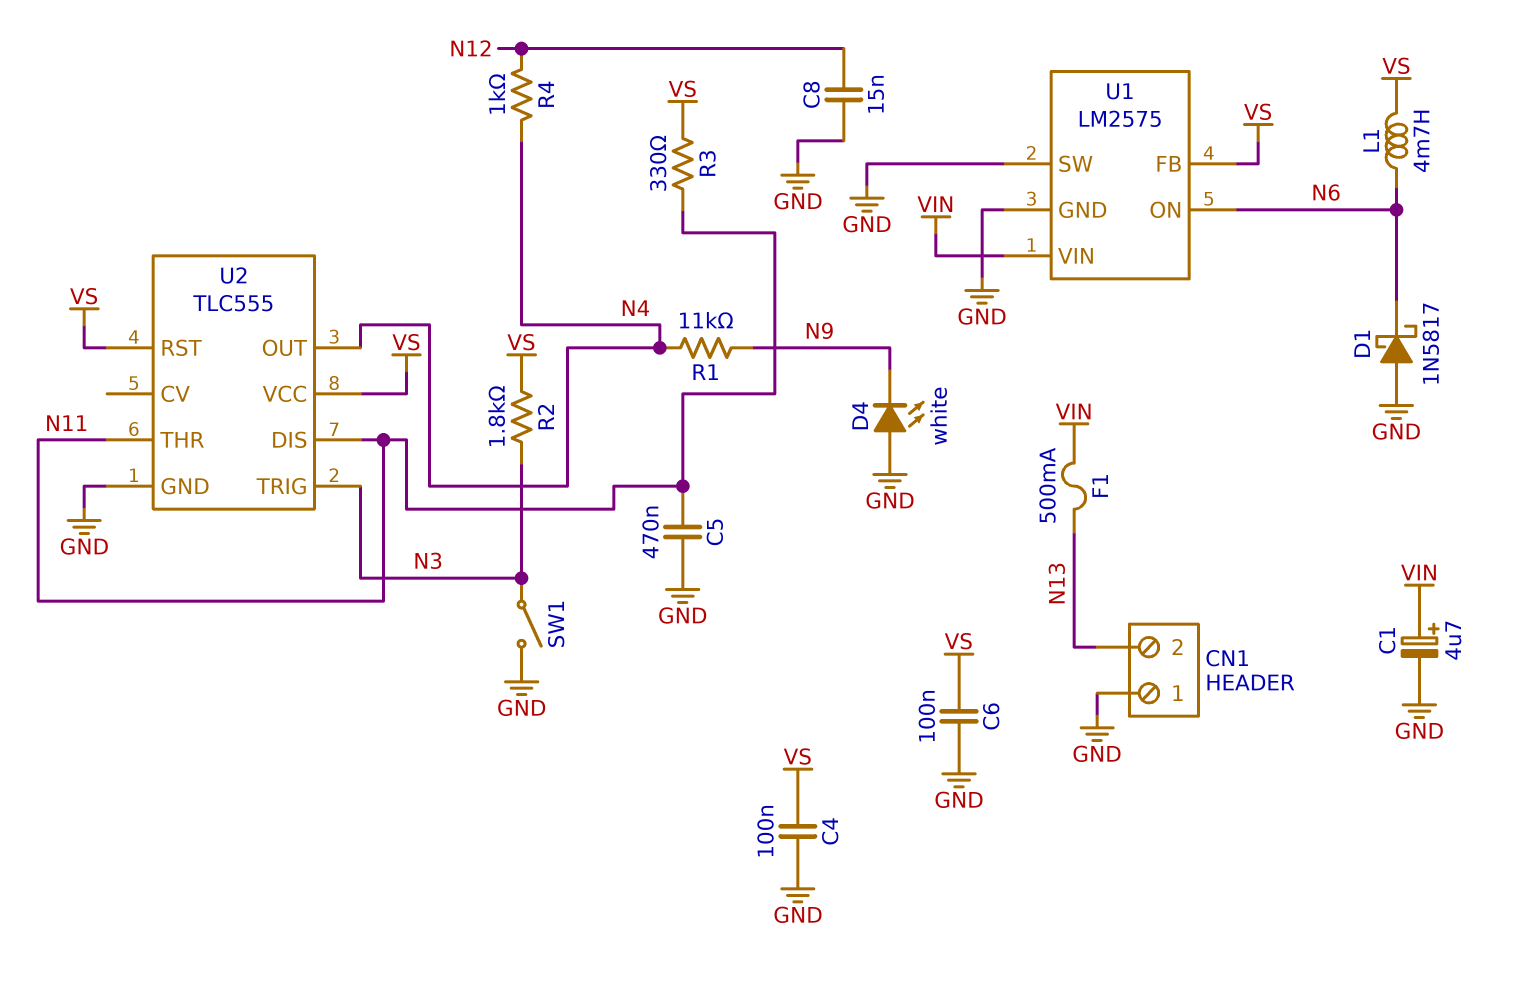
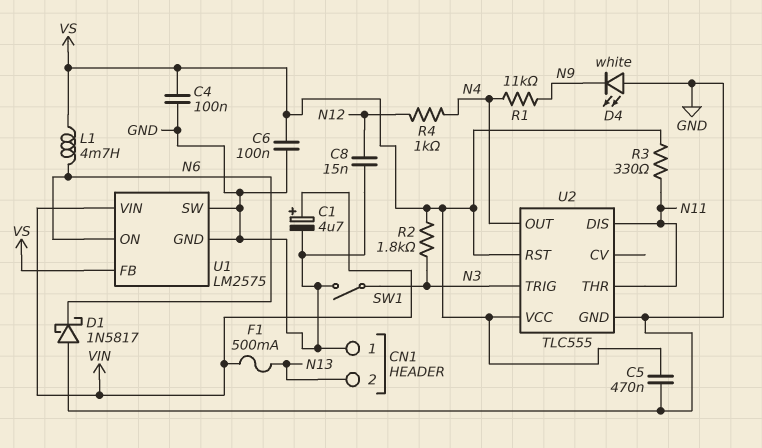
C5: 470nF (GND, N11) -> 470nF (GND, VS)

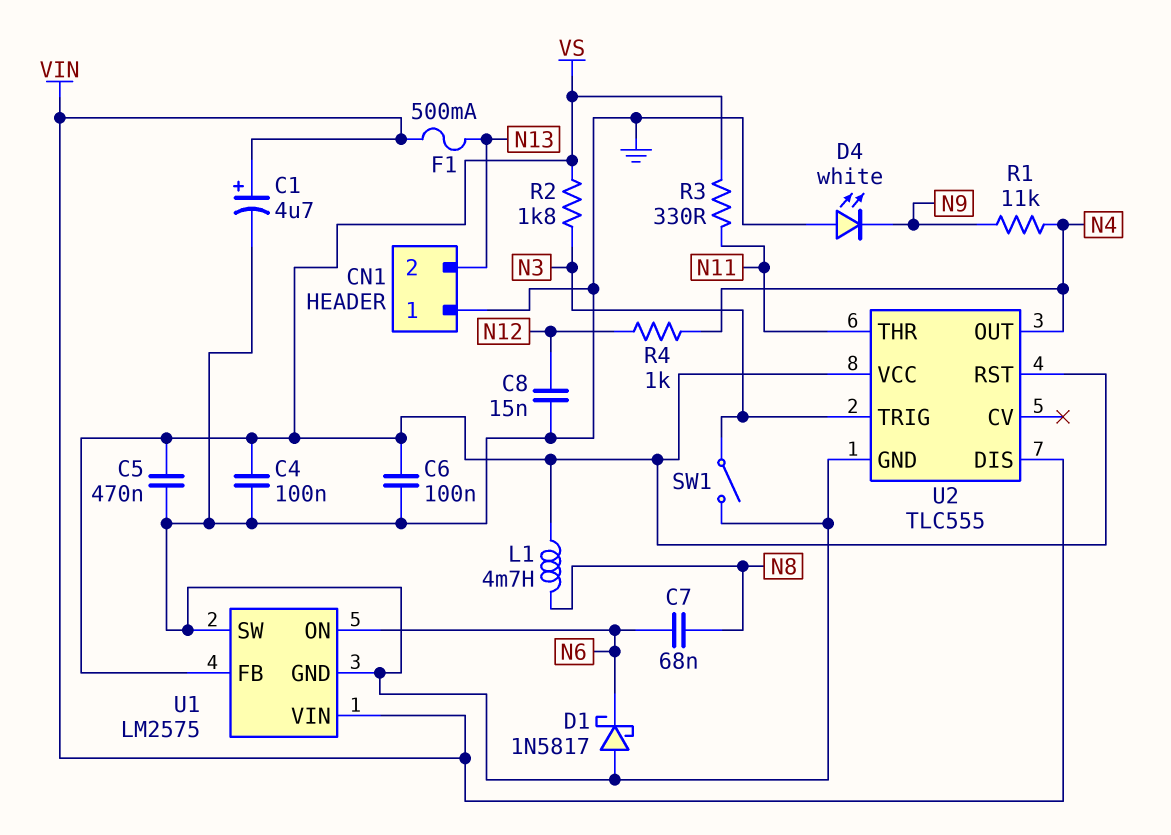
C7: none -> 68nF (N6, N8)
L1: 4.7mH (N6, VS) -> 4.7mH (N8, VS)
U2 pin DIS: N11 -> VIN

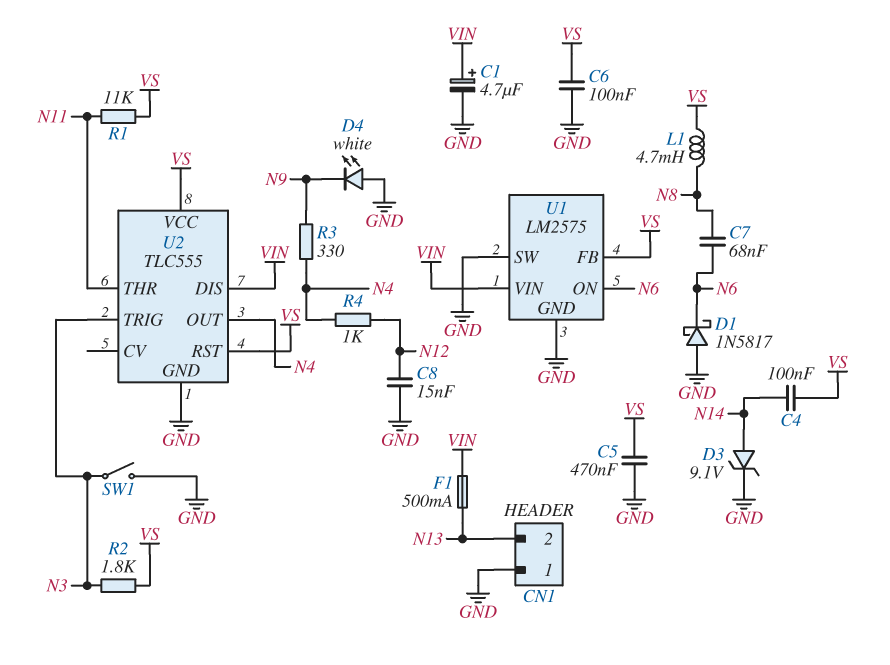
C4: 100nF (GND, VS) -> 100nF (N14, VS)
D3: none -> zener 9.1V (A N14, K GND)
R1: 11k (N4, N9) -> 11k (N11, VS)
R3: 330 (N11, VS) -> 330 (N4, N9)

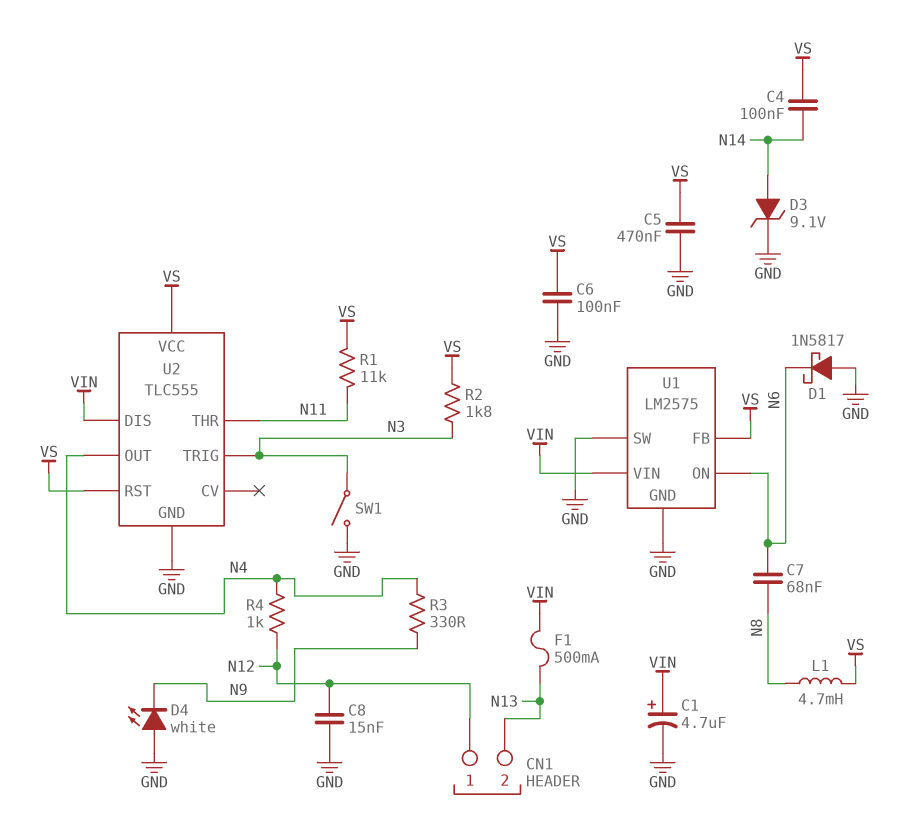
CN1 pin 1: GND -> N12

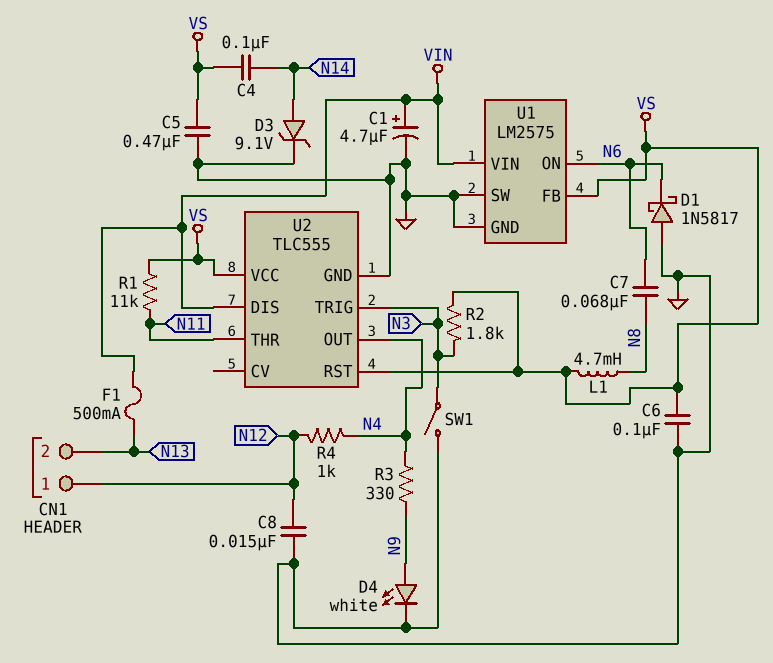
D4: LED white (A GND, K N9) -> LED white (A N9, K GND)

